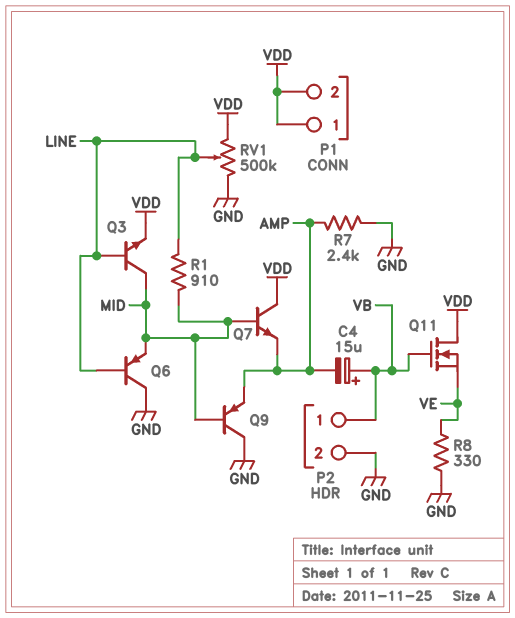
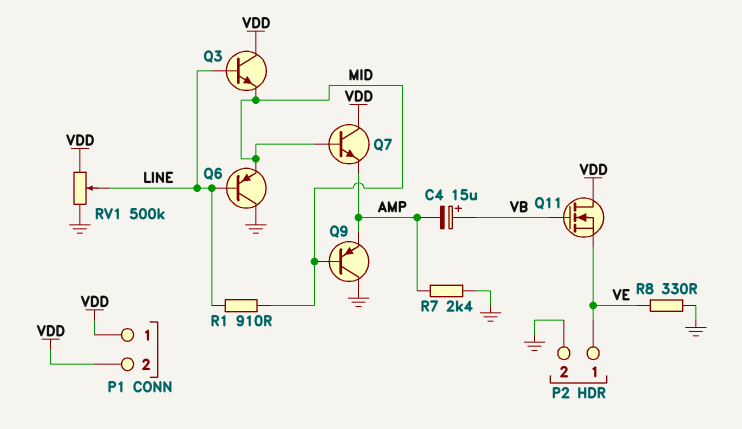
P2 pin 1: VB -> VE
Q3: NPN (B LINE, C MID, E VDD) -> NPN (B LINE, C VDD, E MID)

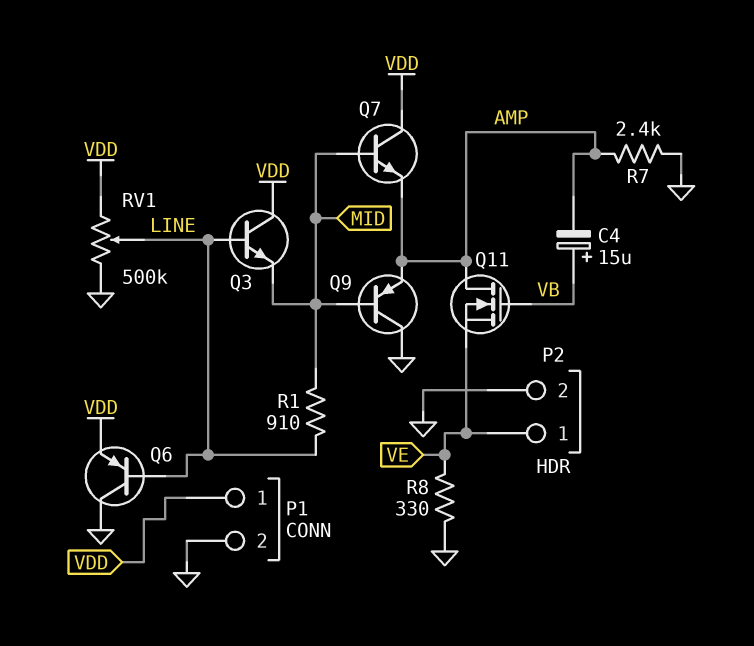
P1 pin 2: VDD -> GND
Q6: PNP (B LINE, C GND, E MID) -> PNP (B LINE, C GND, E VDD)
Q11: NMOS (G VB, D VDD, S VE) -> NMOS (G VB, D AMP, S VE)

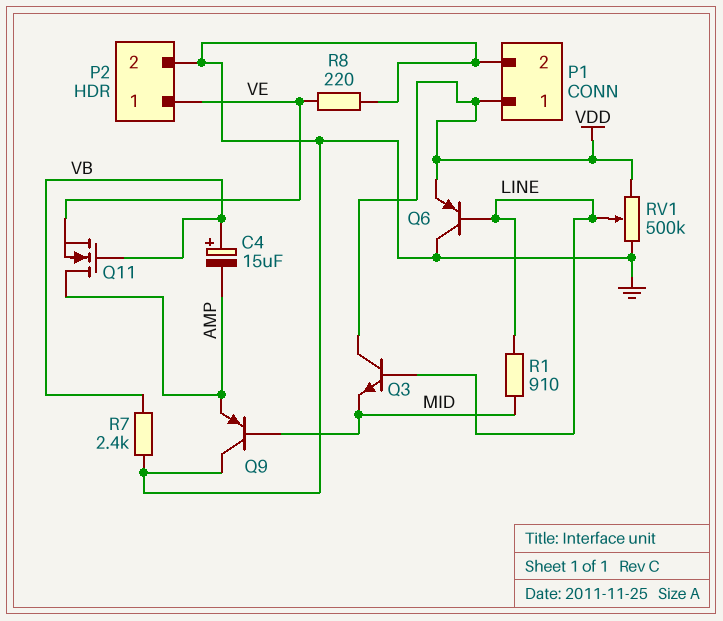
Q7: NPN (B MID, C VDD, E AMP) -> none
R7: 2.4k (AMP, GND) -> 2.4k (GND, VB)
R8: 330 (GND, VE) -> 220 (GND, VE)

